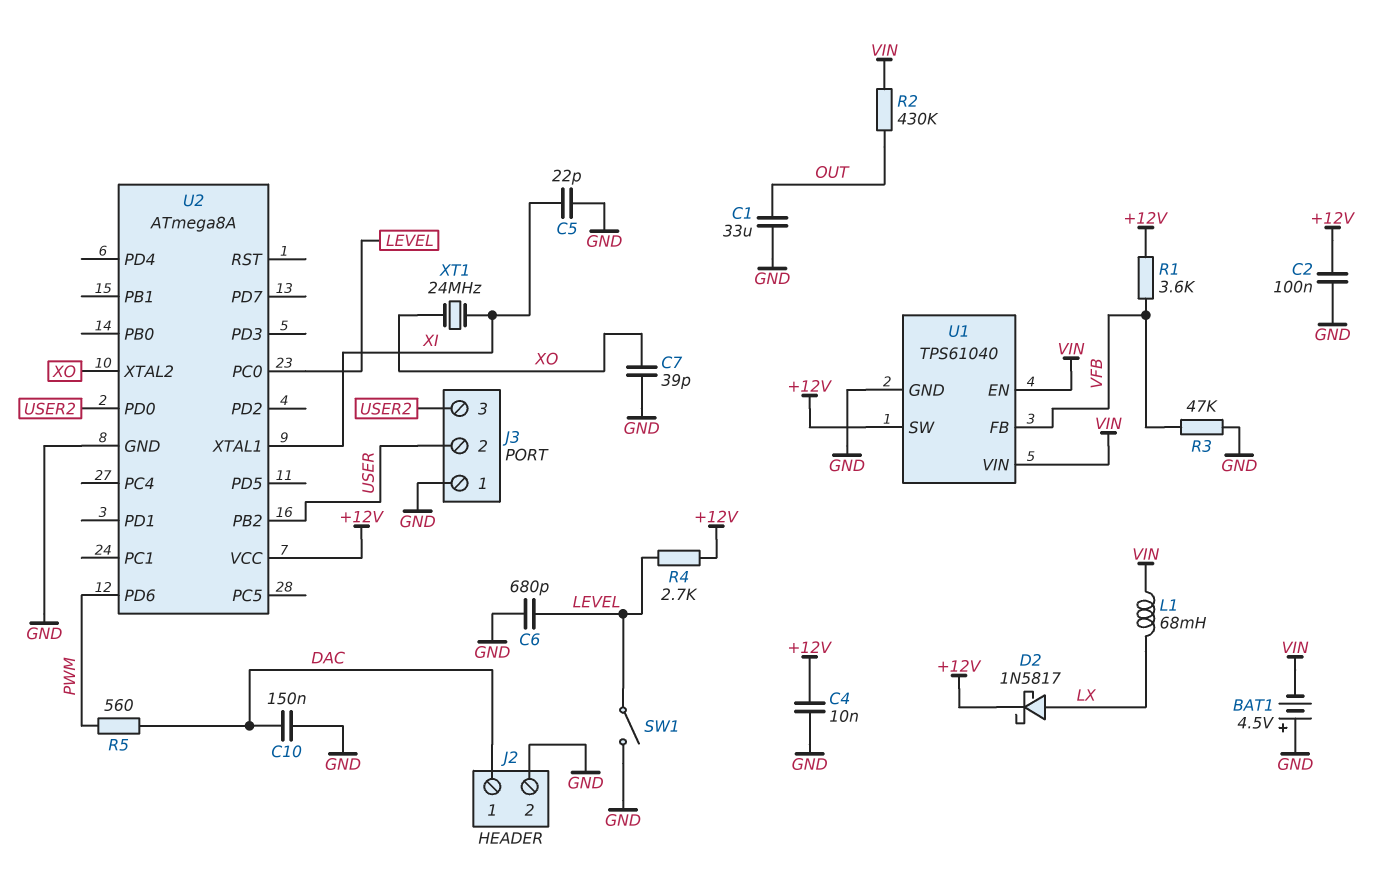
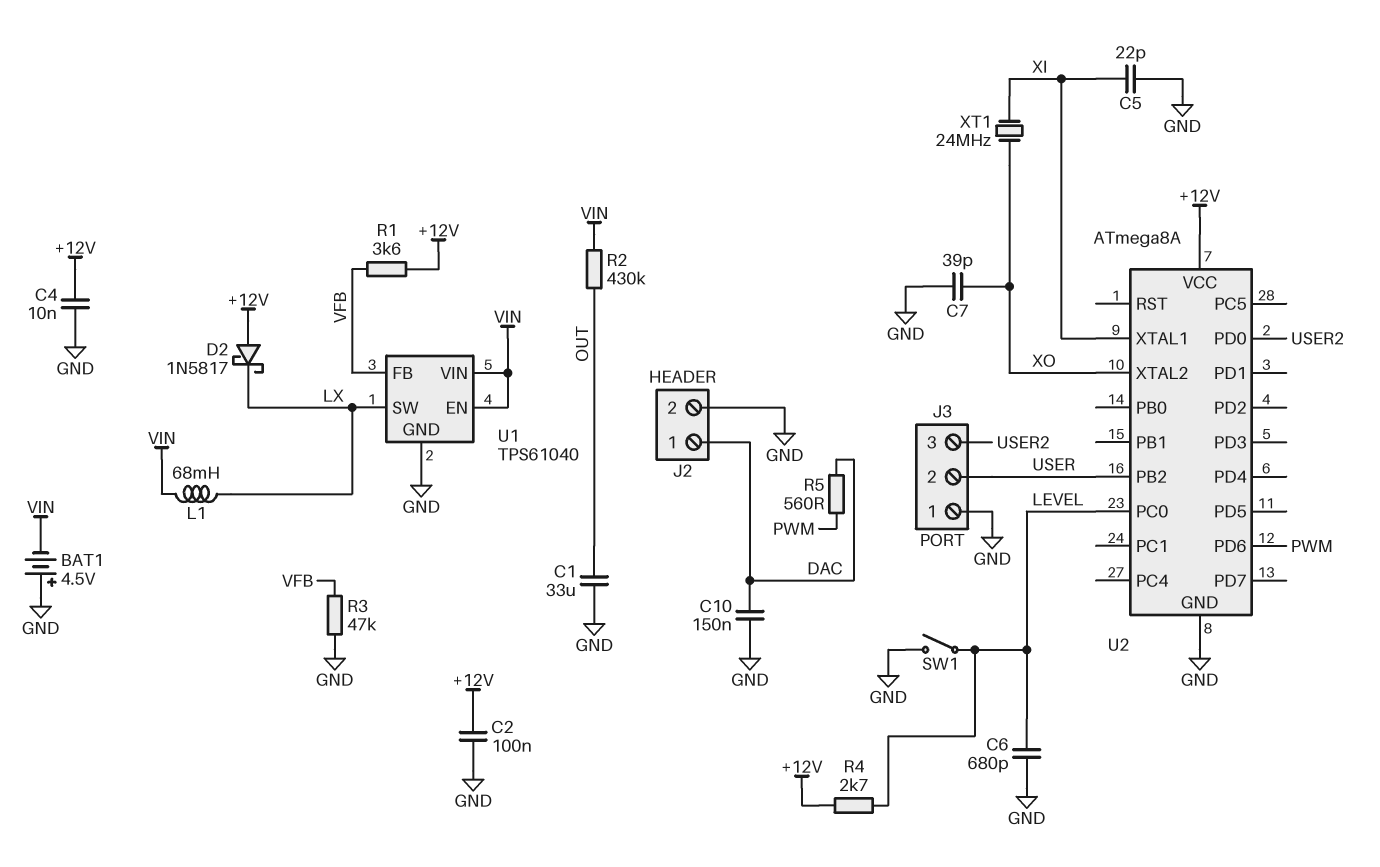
D2: schottky 1N5817 (A LX, K +12V) -> schottky 1N5817 (A +12V, K LX)
U1 pin SW: +12V -> LX

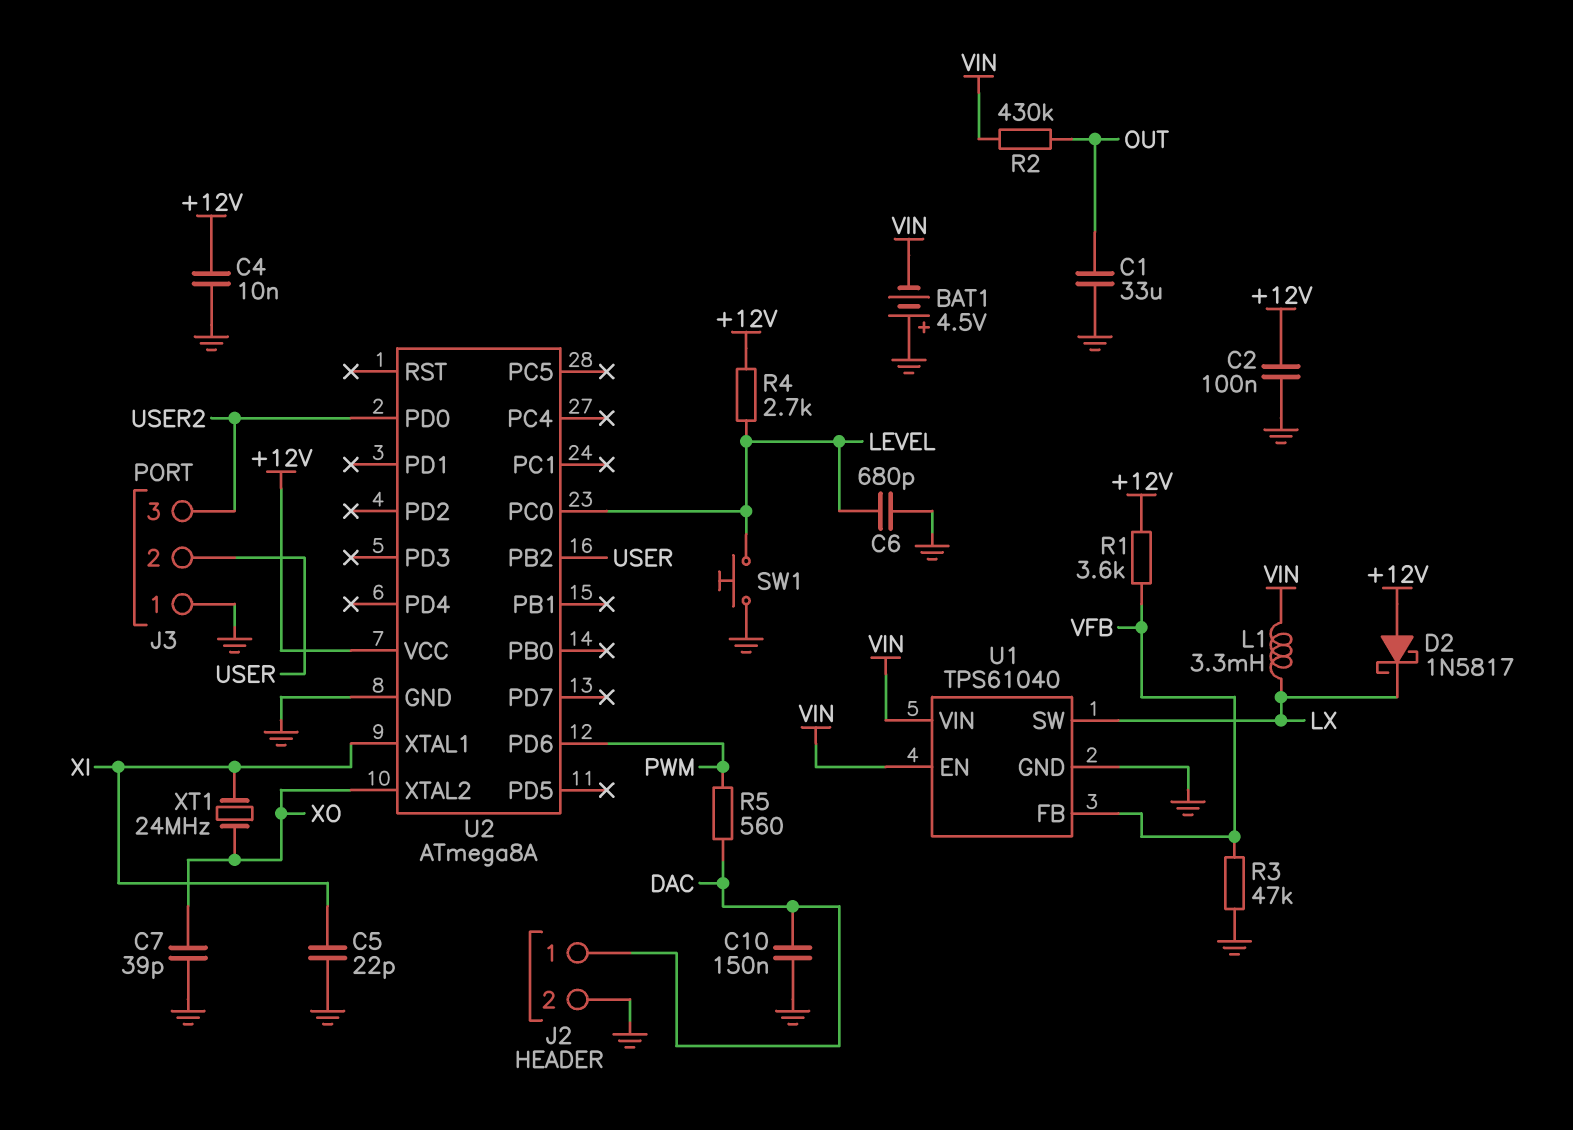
L1: 68mH (LX, VIN) -> 3.3mH (LX, VIN)
SW1: switch (GND, LEVEL) -> button (GND, LEVEL)

